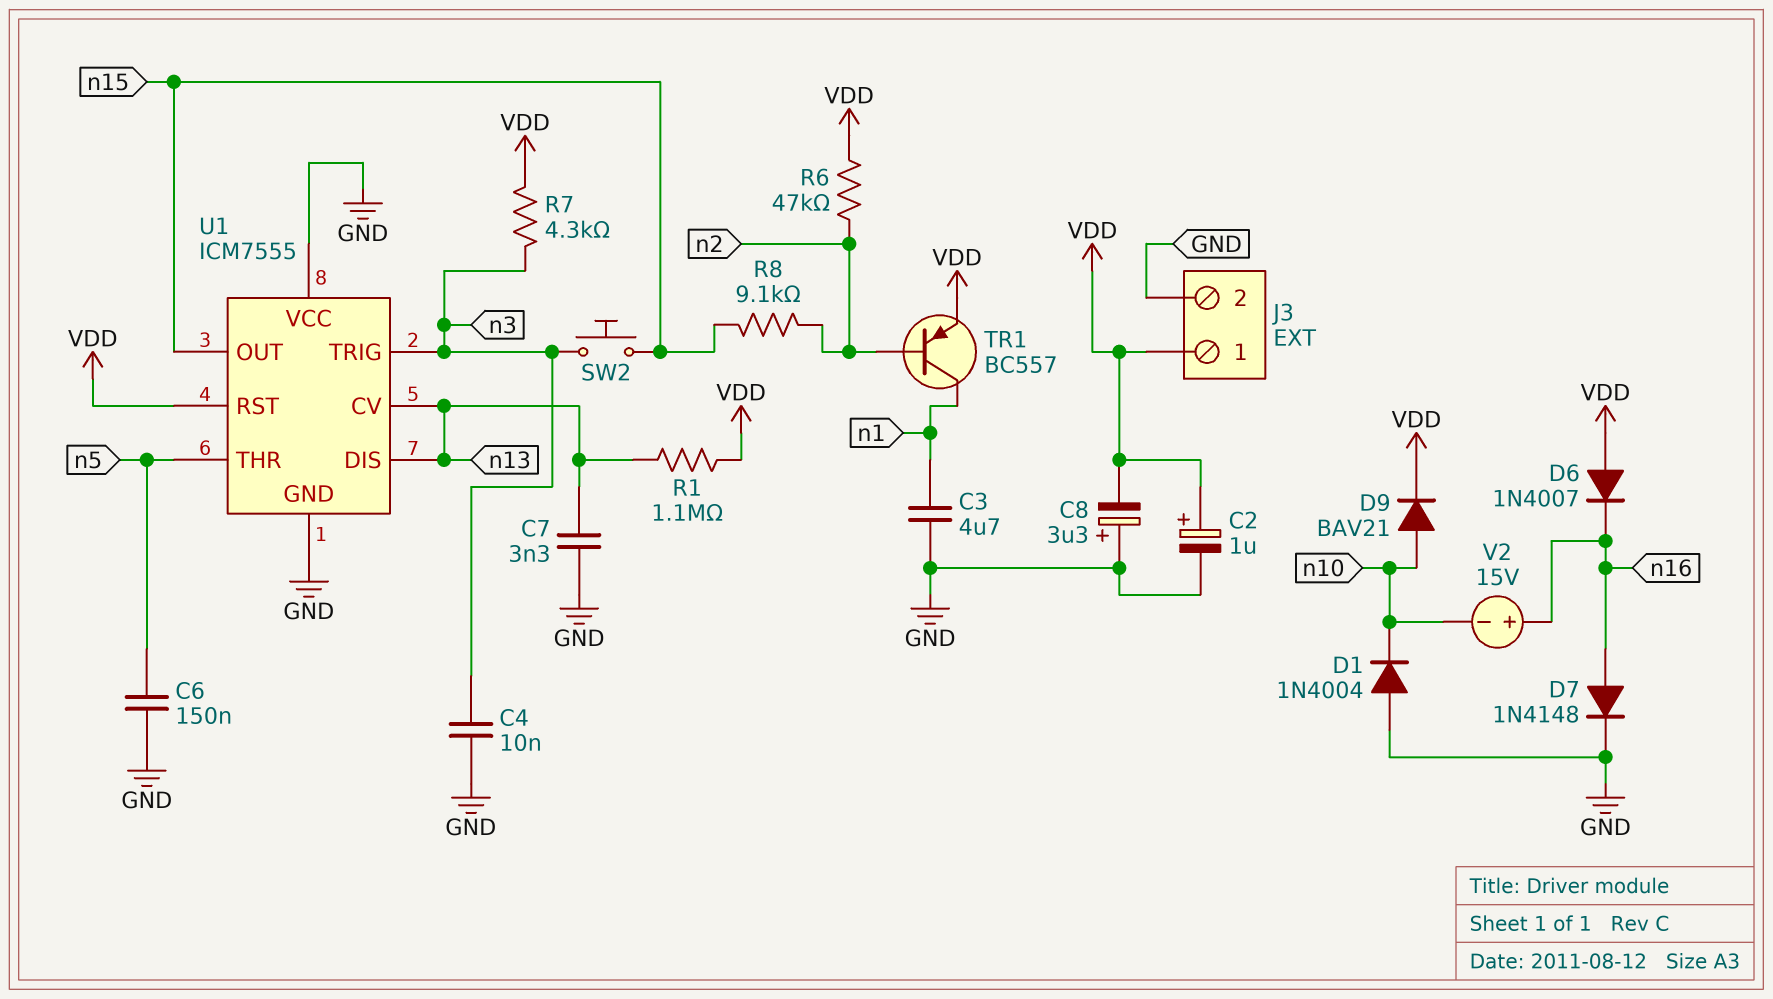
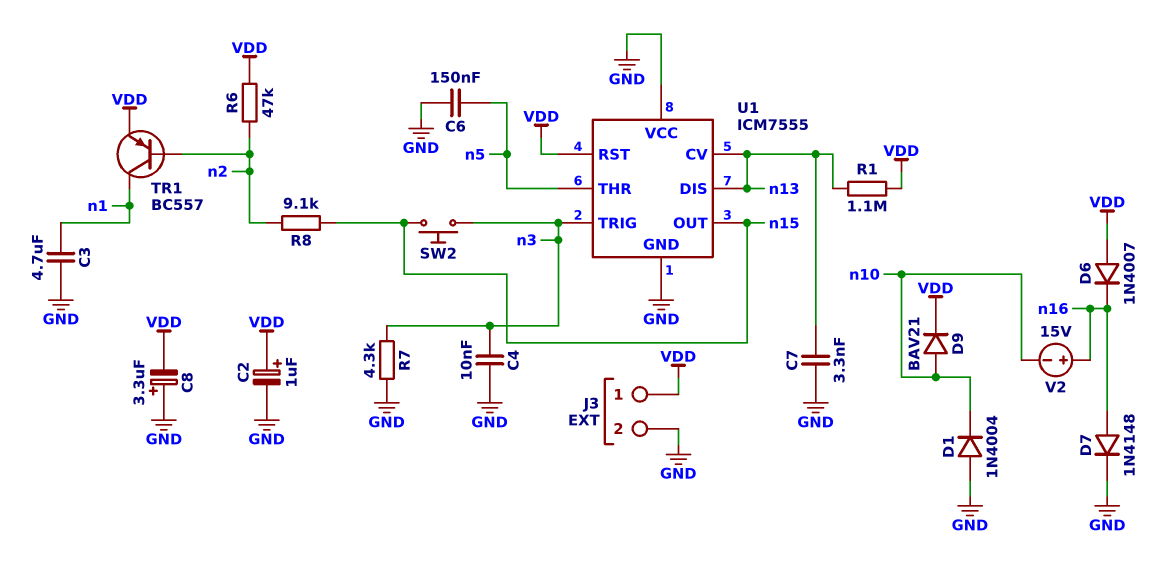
R7: 4.3k (VDD, n3) -> 4.3k (GND, n3)

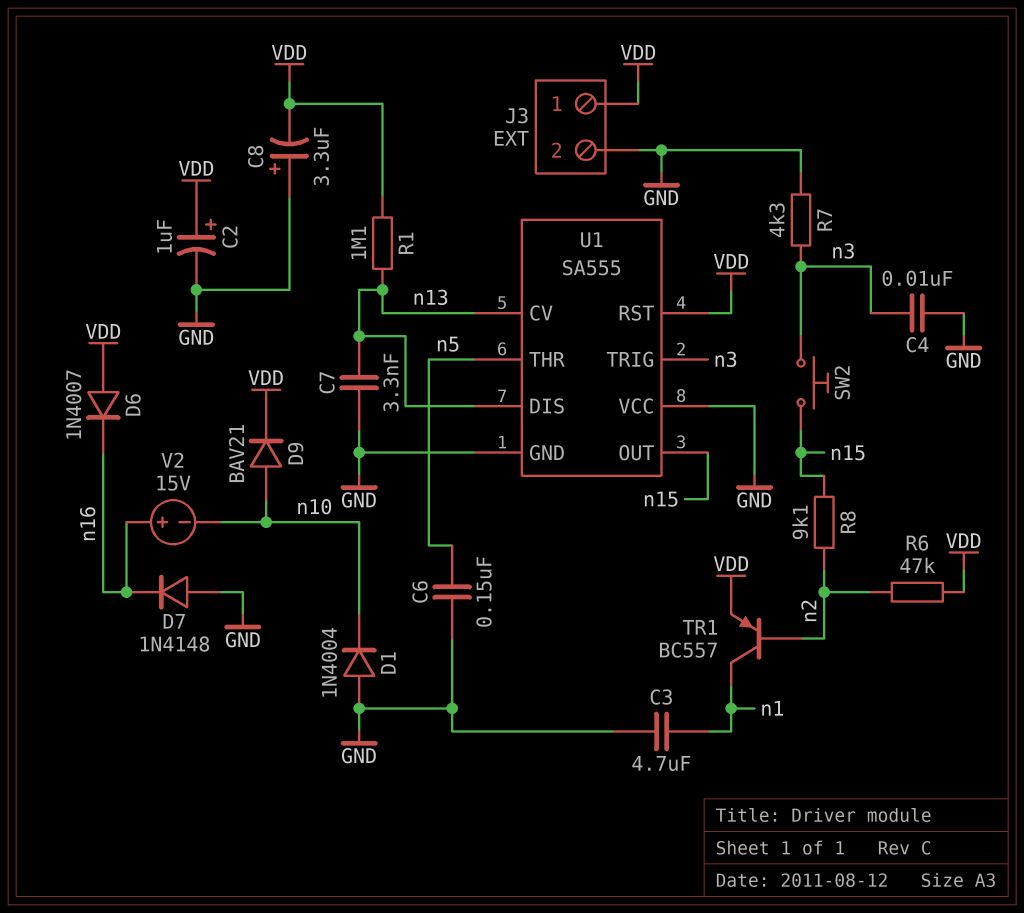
D7: diode 1N4148 (A n16, K GND) -> diode 1N4148 (A GND, K n16)
U1: ICM7555 -> SA555

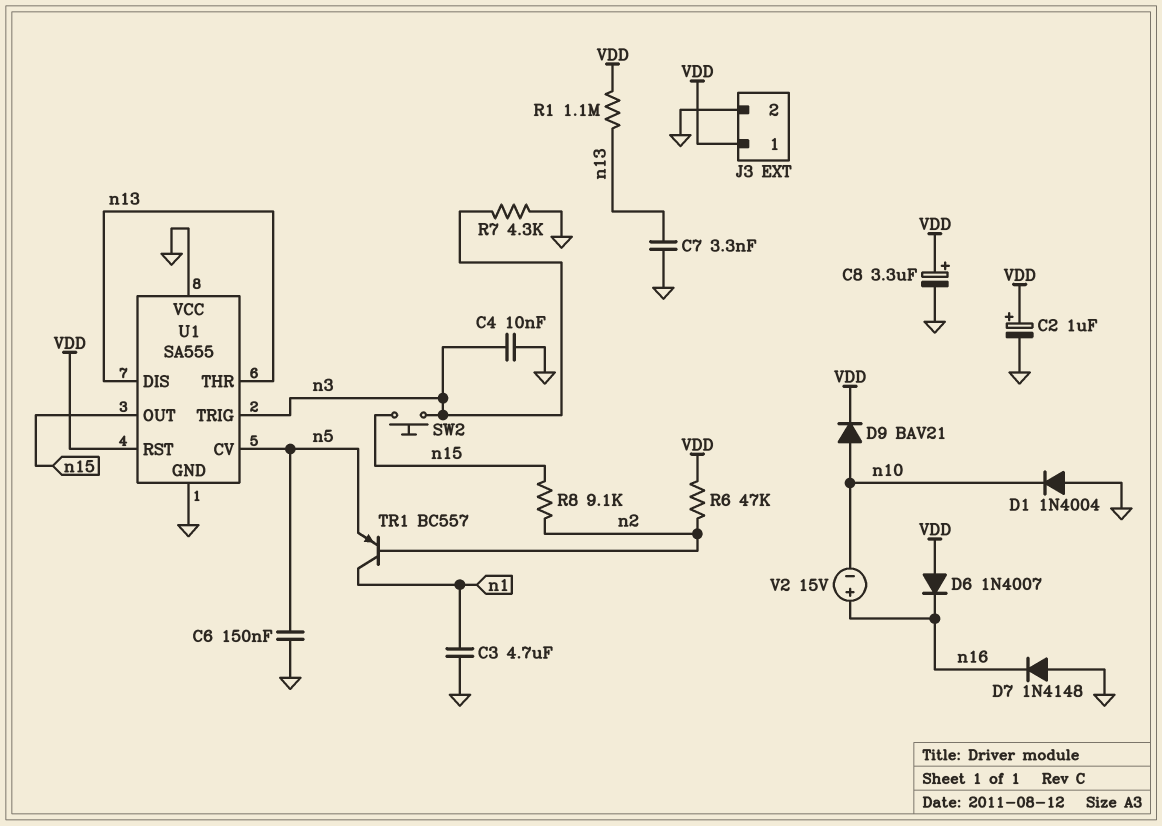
C8: 3.3uF (plus GND, minus VDD) -> 3.3uF (plus VDD, minus GND)
TR1: PNP BC557 (B n2, C n1, E VDD) -> PNP BC557 (B n2, C n1, E n5)
U1 pin CV: n13 -> n5
U1 pin THR: n5 -> n13

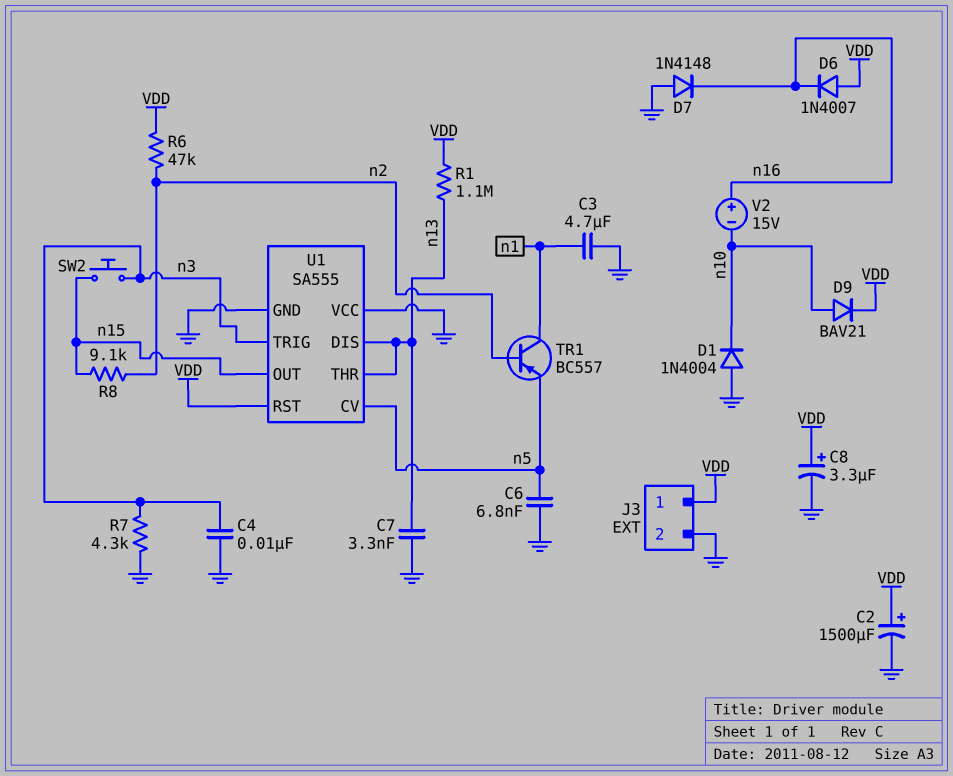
C2: 1uF (plus VDD, minus GND) -> 1500uF (plus VDD, minus GND)
C6: 150nF (GND, n5) -> 6.8nF (GND, n5)

